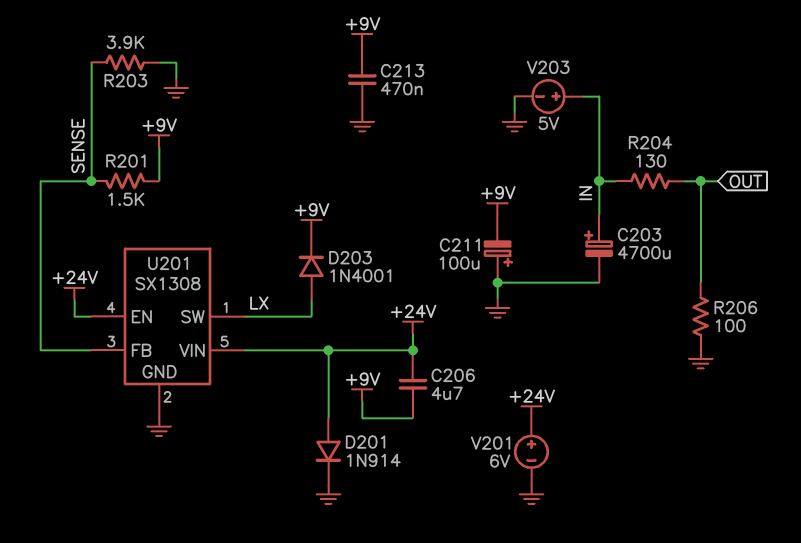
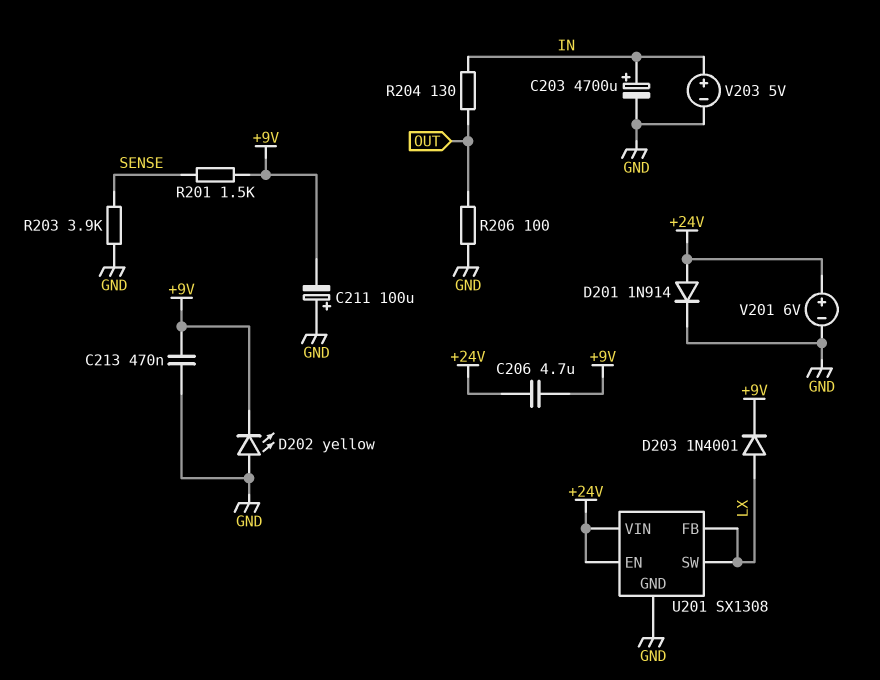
D202: none -> LED yellow (A GND, K +9V)
U201 pin FB: SENSE -> LX

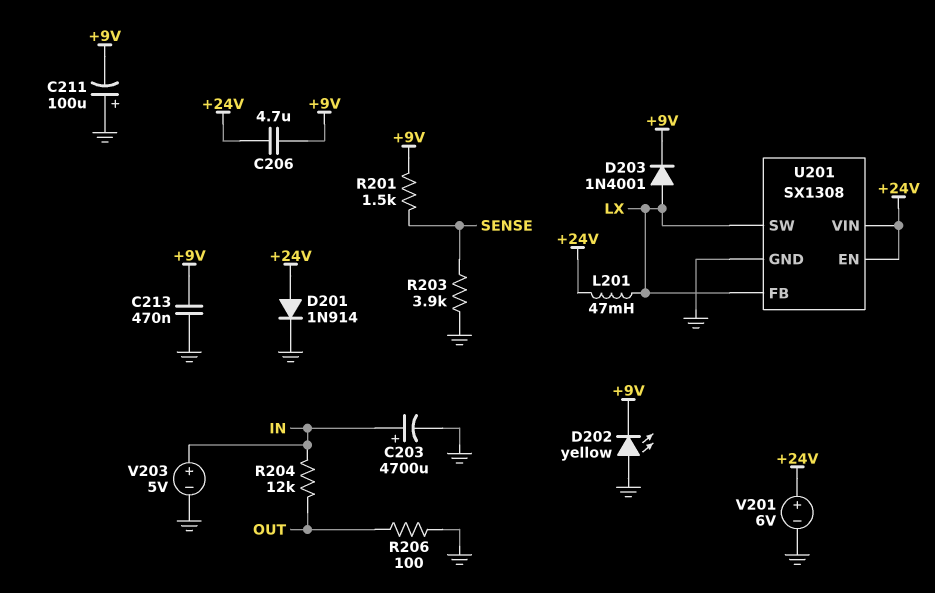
L201: none -> 47mH (+24V, LX)
R204: 130 (IN, OUT) -> 12k (IN, OUT)

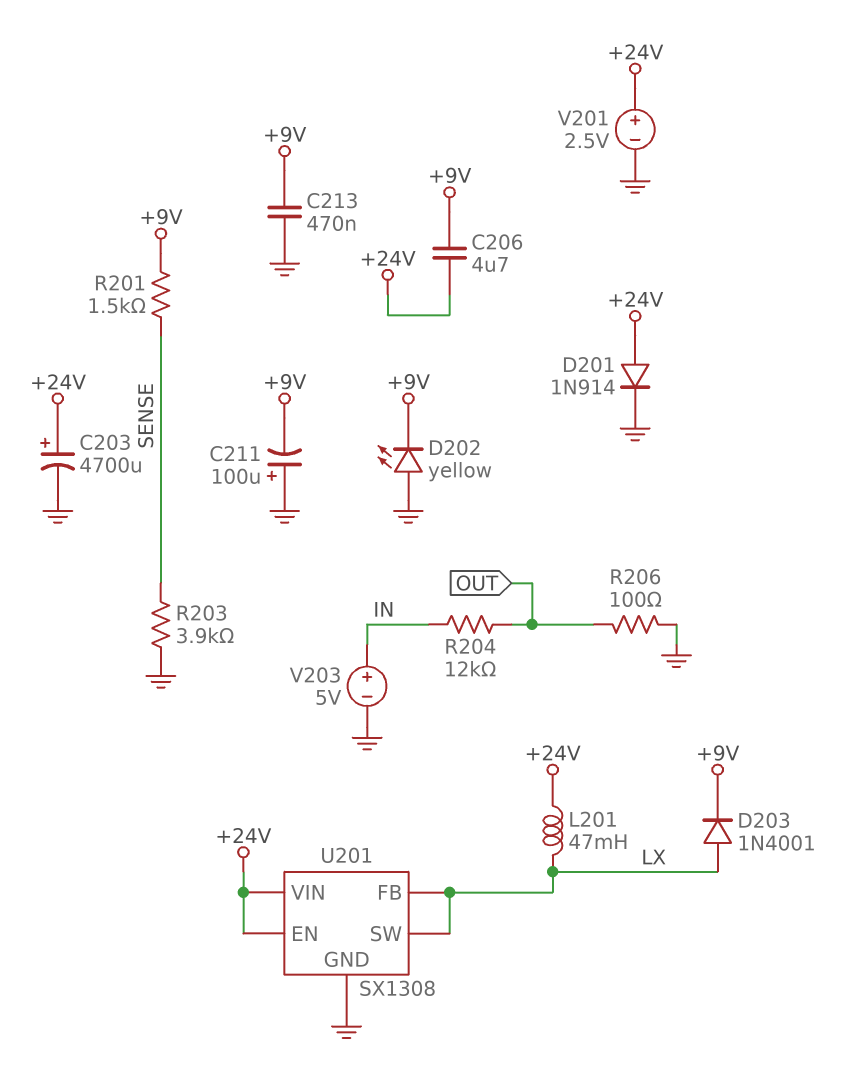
C203: 4700uF (plus IN, minus GND) -> 4700uF (plus +24V, minus GND)
V201: 6V (plus +24V, minus GND) -> 2.5V (plus +24V, minus GND)

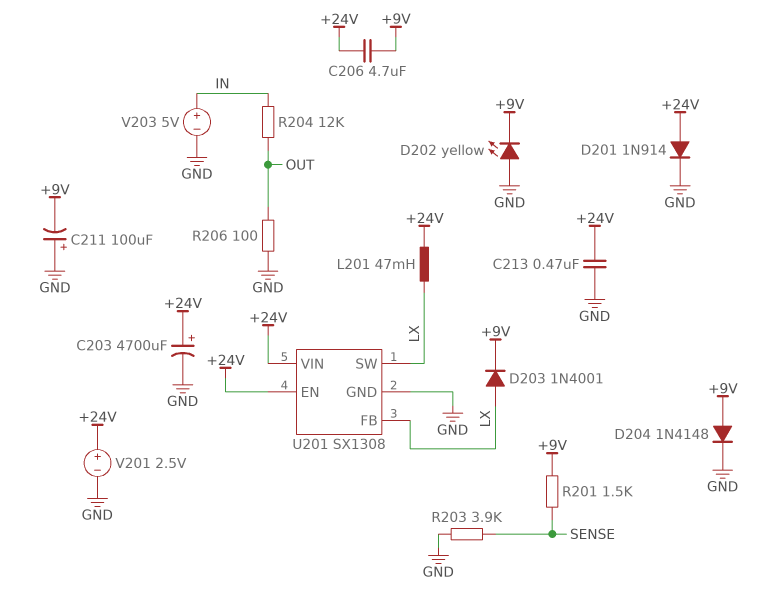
C213: 470nF (+9V, GND) -> 470nF (+24V, GND)
D204: none -> diode 1N4148 (A +9V, K GND)

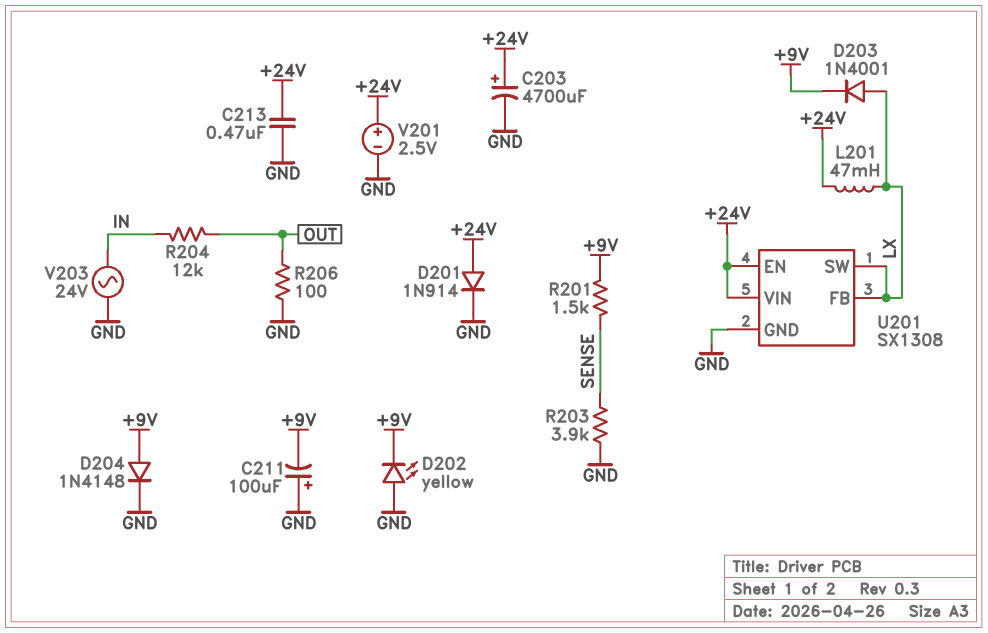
C206: 4.7uF (+9V, +24V) -> none
V203: 5V (plus IN, minus GND) -> AC 24V (GND, IN)

